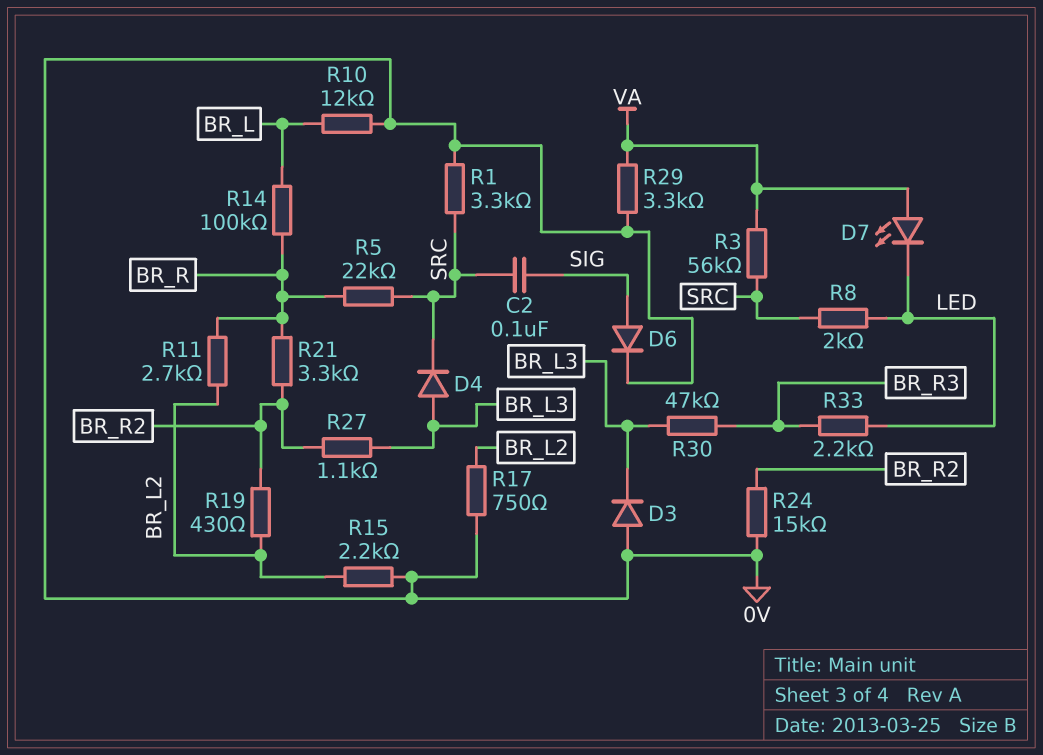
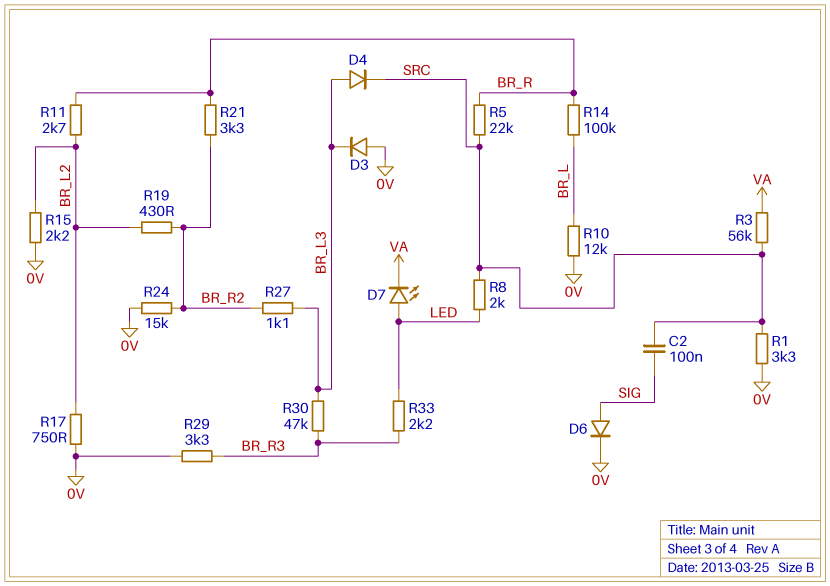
D7: LED (A VA, K LED) -> LED (A LED, K VA)
R29: 3.3k (0V, VA) -> 3.3k (0V, BR_R3)

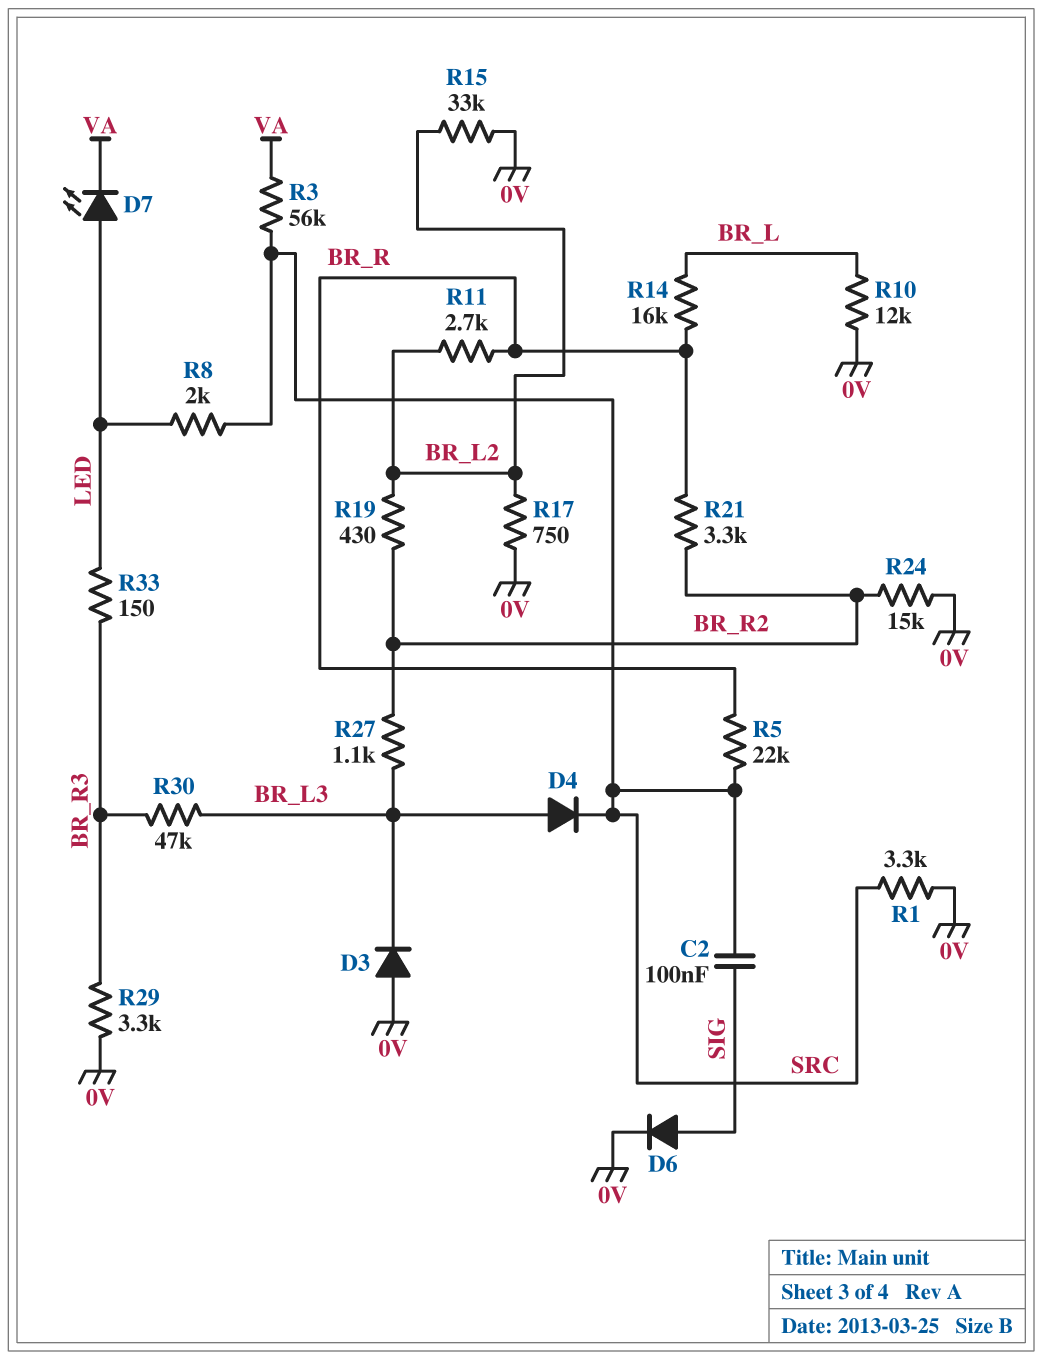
R14: 100k (BR_L, BR_R) -> 16k (BR_L, BR_R)
R15: 2.2k (0V, BR_L2) -> 33k (0V, BR_L2)
R33: 2.2k (BR_R3, LED) -> 150 (BR_R3, LED)

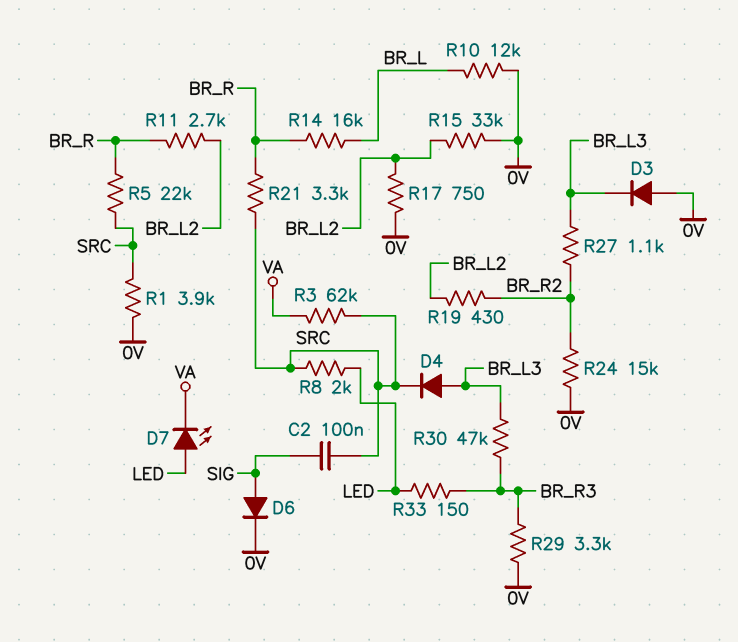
R1: 3.3k (0V, SRC) -> 3.9k (0V, SRC)
R3: 56k (SRC, VA) -> 62k (SRC, VA)
R21: 3.3k (BR_R, BR_R2) -> 3.3k (BR_R, SRC)

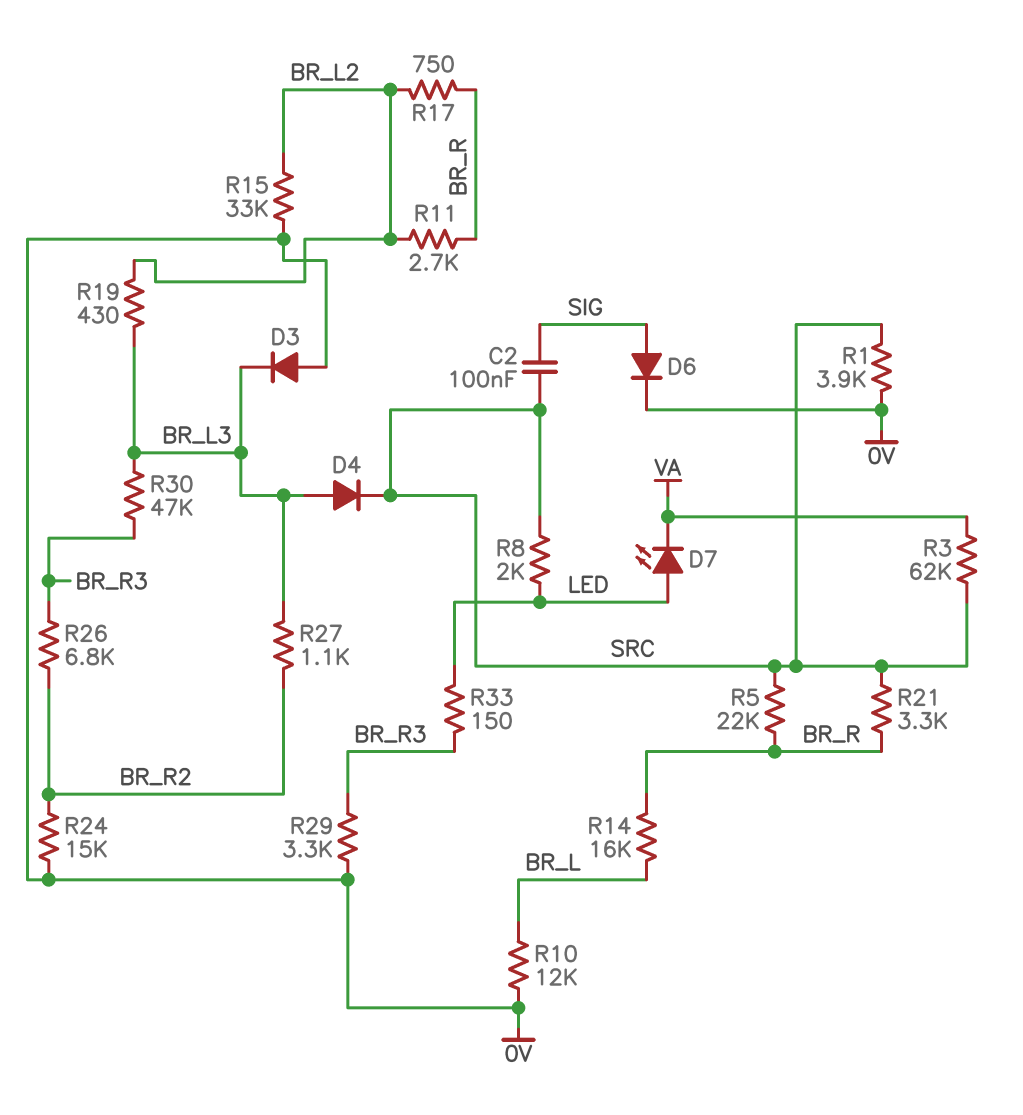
R17: 750 (0V, BR_L2) -> 750 (BR_L2, BR_R)
R19: 430 (BR_L2, BR_R2) -> 430 (BR_L2, BR_L3)
R26: none -> 6.8k (BR_R2, BR_R3)

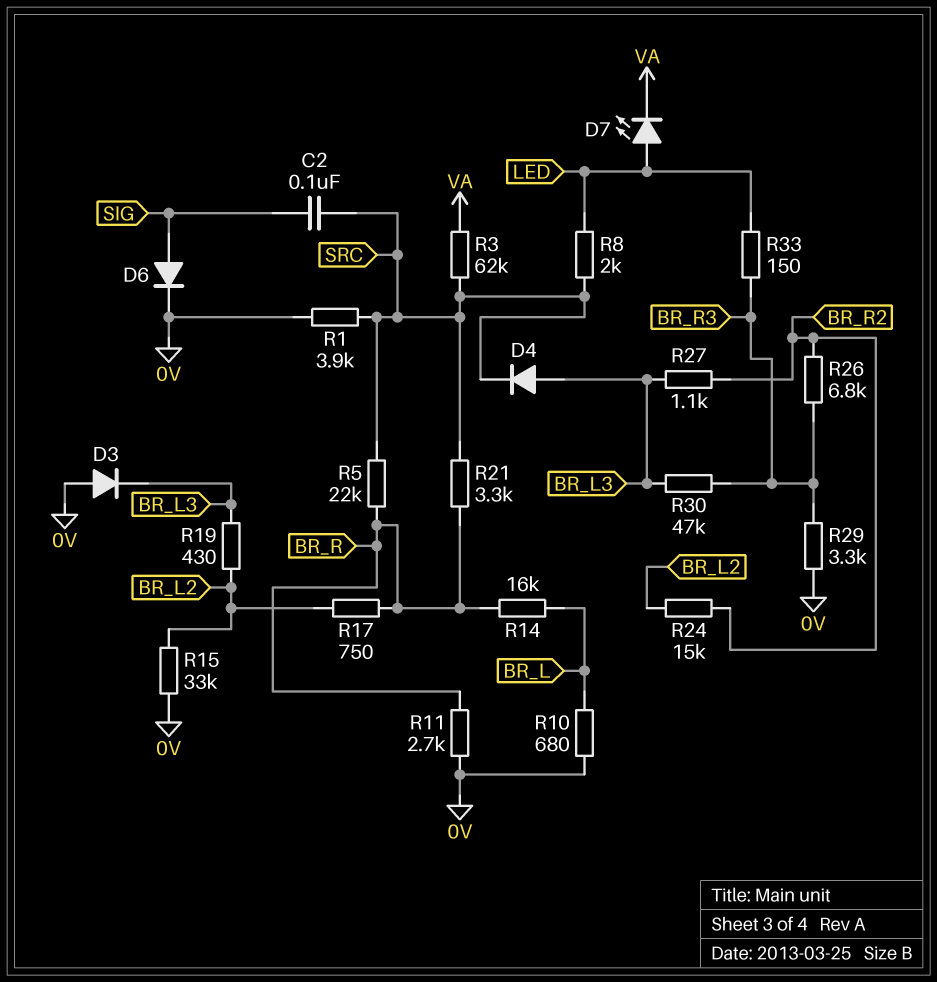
R10: 12k (0V, BR_L) -> 680 (0V, BR_L)
R11: 2.7k (BR_L2, BR_R) -> 2.7k (0V, BR_R)
R24: 15k (0V, BR_R2) -> 15k (BR_L2, BR_R2)

